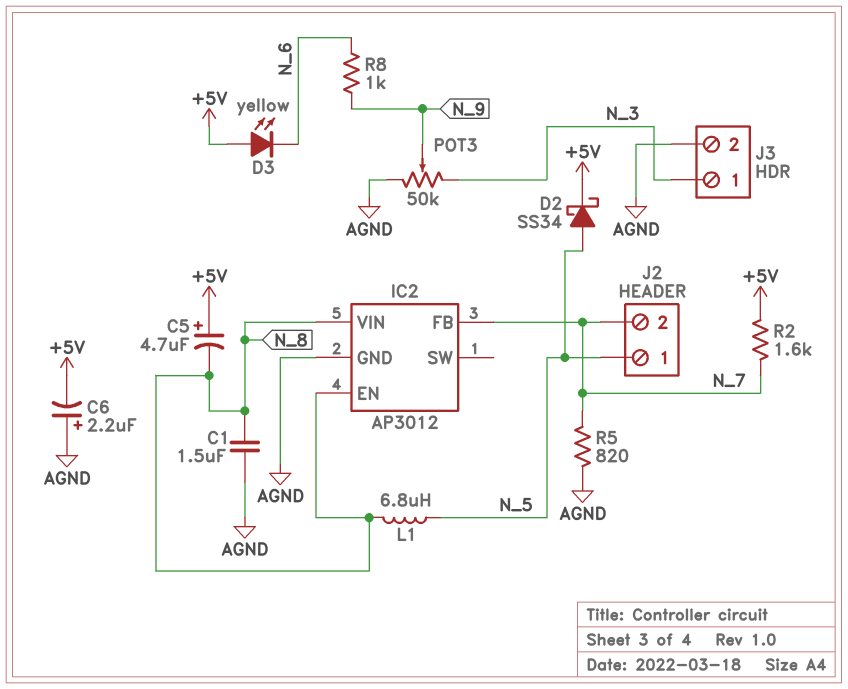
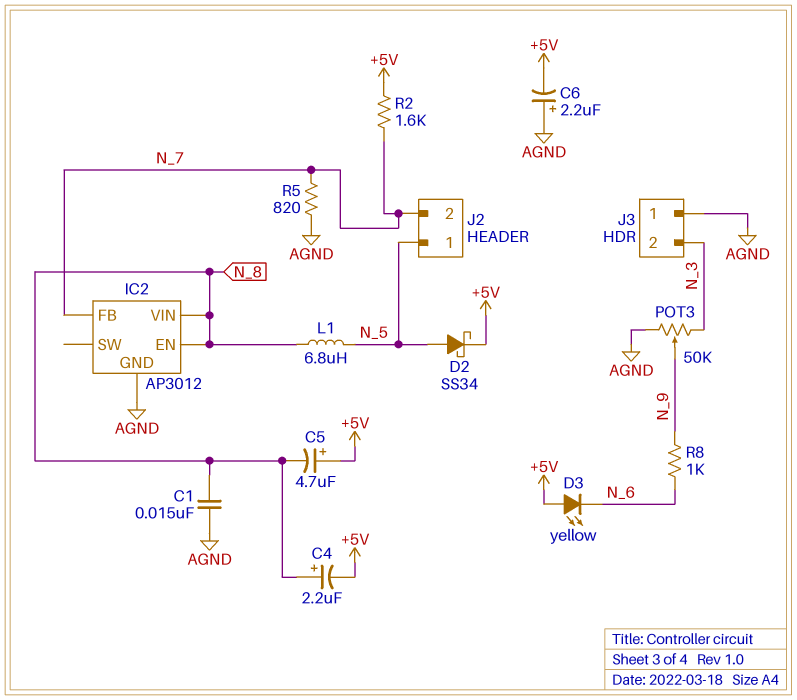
C1: 1.5uF (AGND, N_8) -> 15nF (AGND, N_8)
C4: none -> 2.2uF (plus N_8, minus +5V)
J3 pin 1: N_3 -> AGND
J3 pin 2: AGND -> N_3

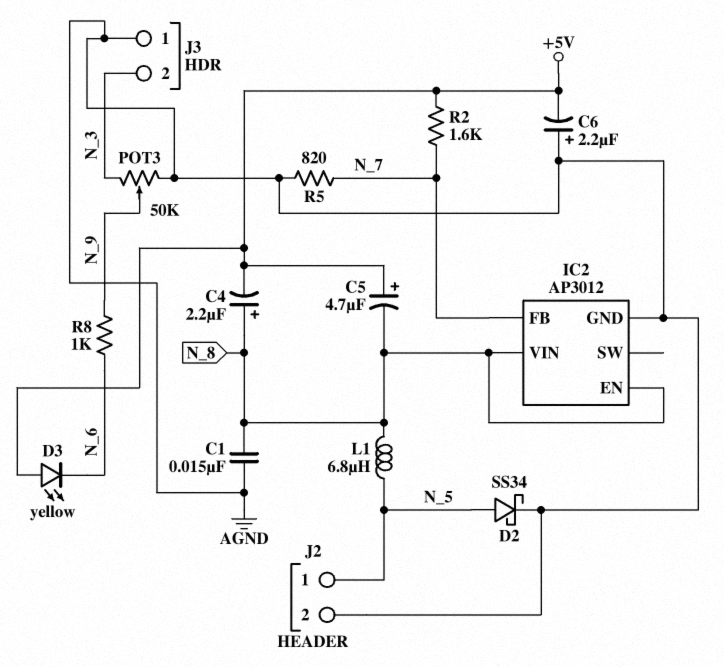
D2: schottky SS34 (A N_5, K +5V) -> schottky SS34 (A N_5, K AGND)
J2 pin 2: N_7 -> AGND

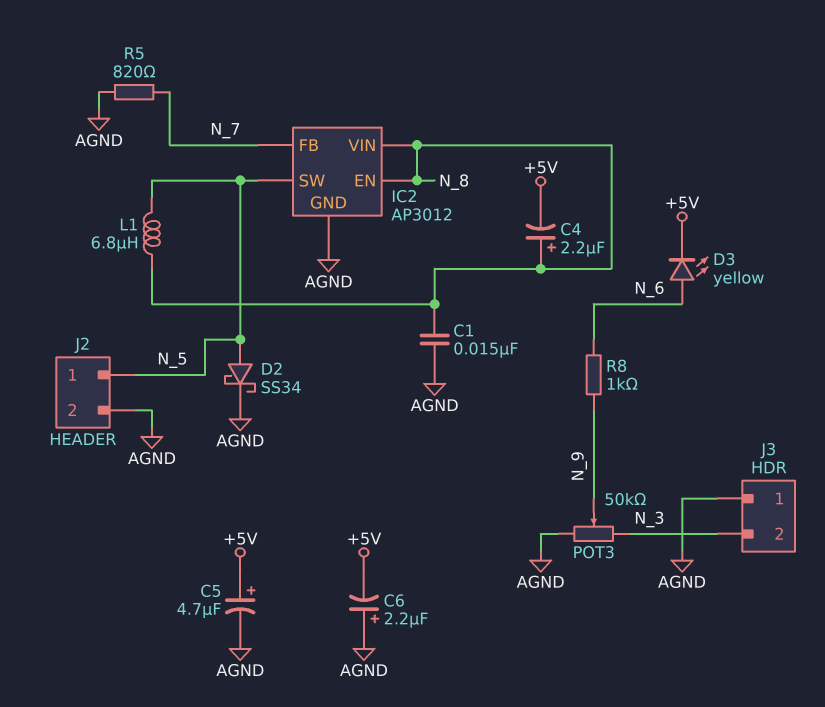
C5: 4.7uF (plus +5V, minus N_8) -> 4.7uF (plus +5V, minus AGND)
D3: LED yellow (A +5V, K N_6) -> LED yellow (A N_6, K +5V)
IC2 pin SW: none -> N_5
R2: 1.6k (+5V, N_7) -> none

